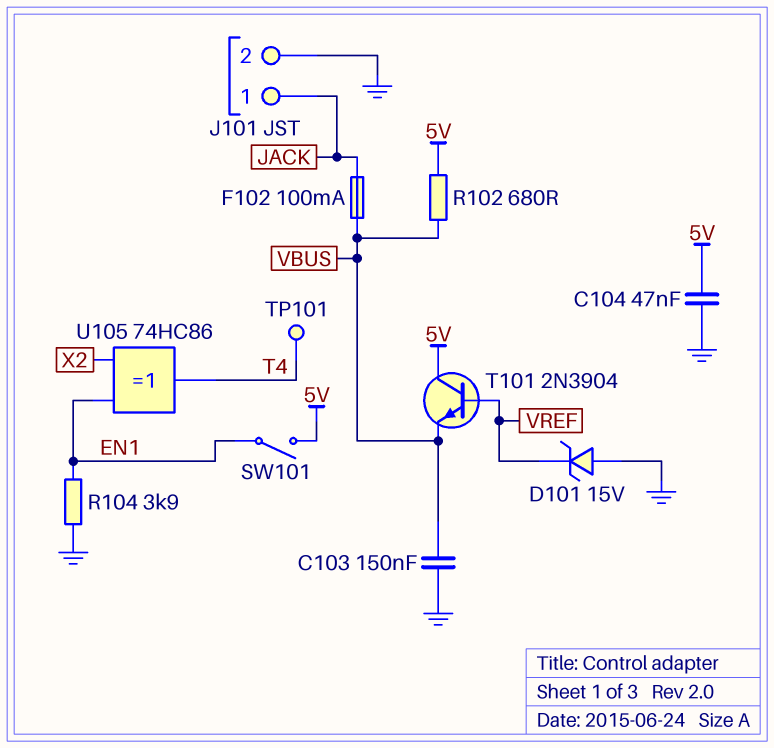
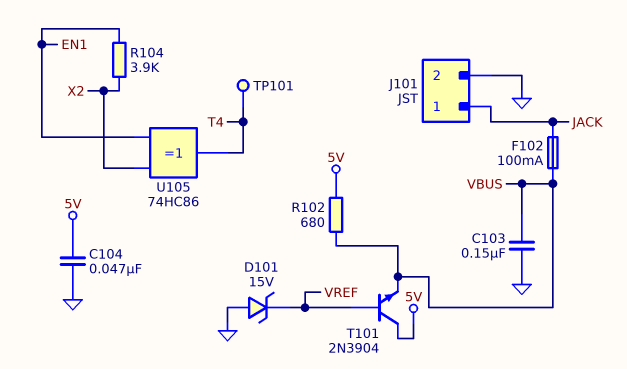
R104: 3.9k (EN1, GND) -> 3.9k (EN1, X2)
SW101: switch (5V, EN1) -> none

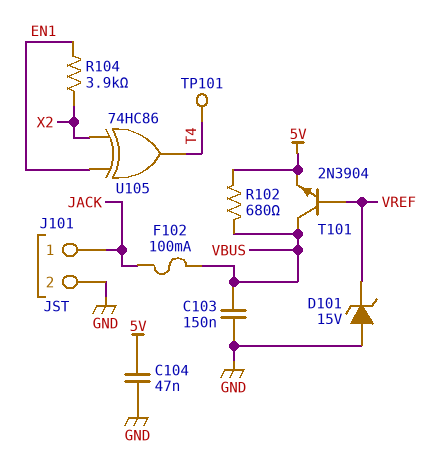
T101: NPN 2N3904 (B VREF, C 5V, E VBUS) -> NPN 2N3904 (B VREF, C VBUS, E 5V)

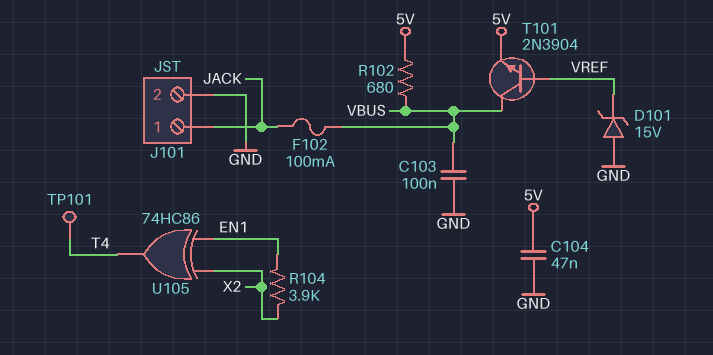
C103: 150nF (GND, VBUS) -> 100nF (GND, VBUS)

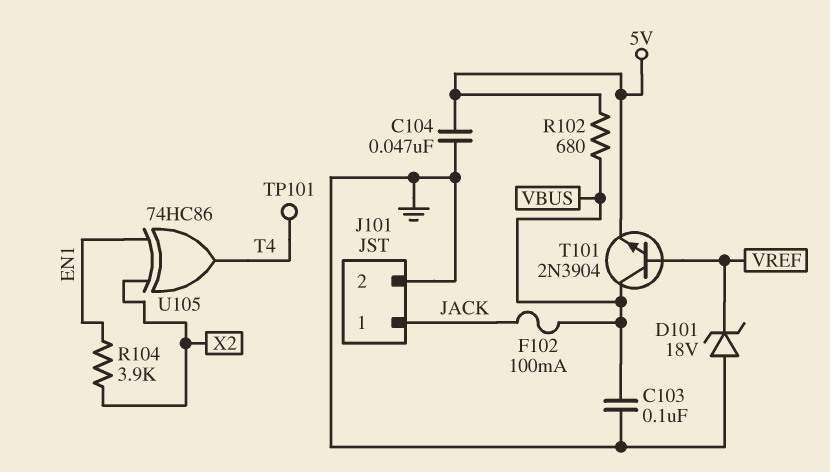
D101: zener 15V (A GND, K VREF) -> zener 18V (A GND, K VREF)

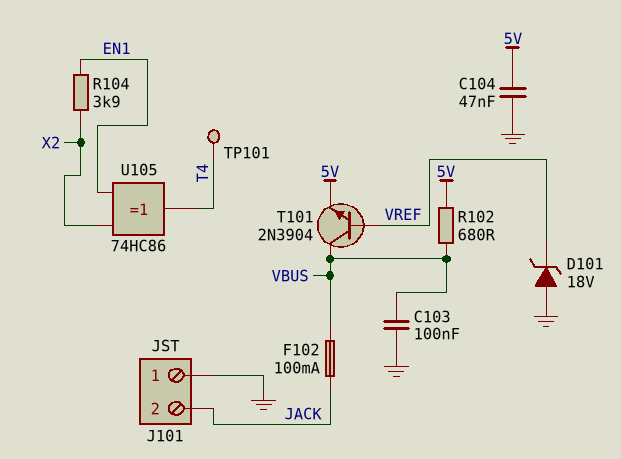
J101 pin 1: JACK -> GND
J101 pin 2: GND -> JACK

